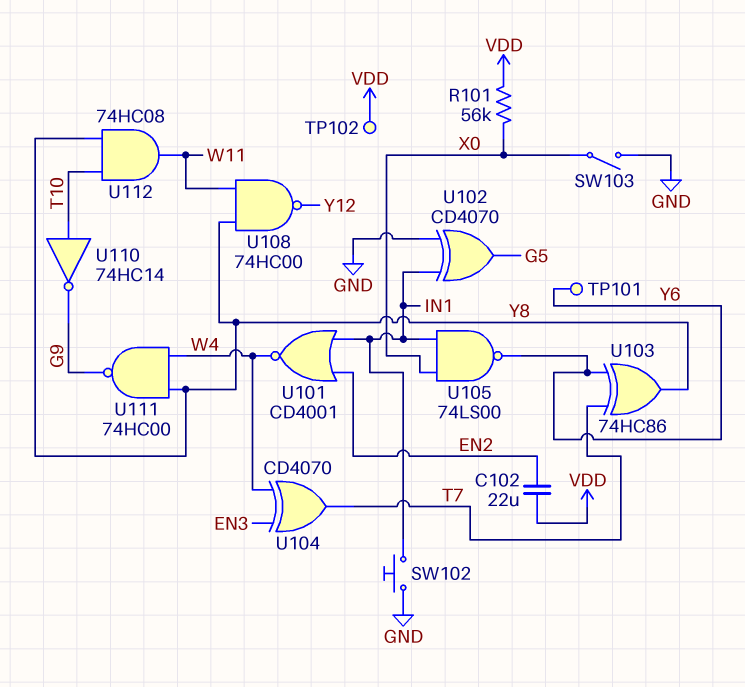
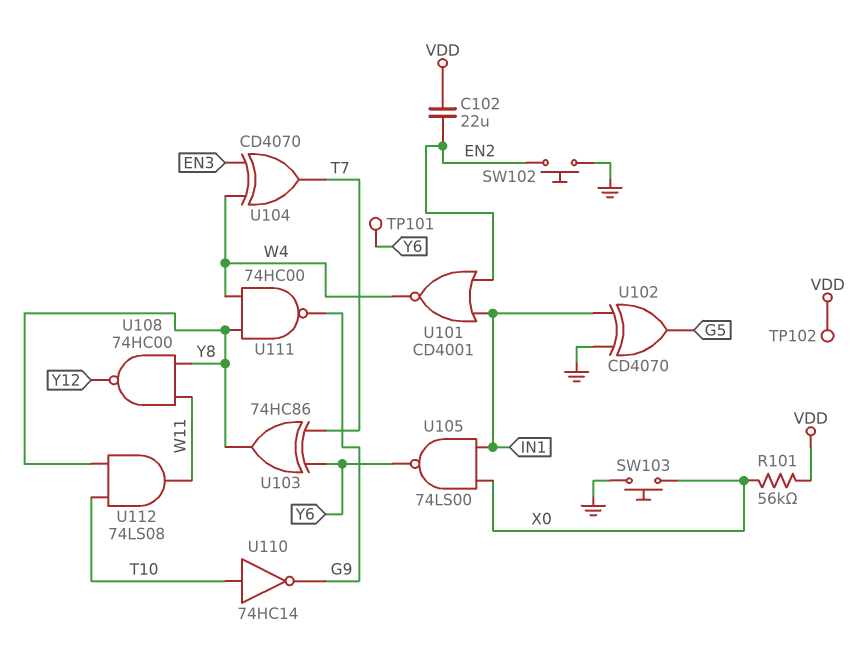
SW102: button (GND, IN1) -> button (EN2, GND)
SW103: switch (GND, X0) -> button (GND, X0)
U112: AND 74HC08 (in T10, in Y8, out W11) -> AND 74LS08 (in T10, in Y8, out W11)

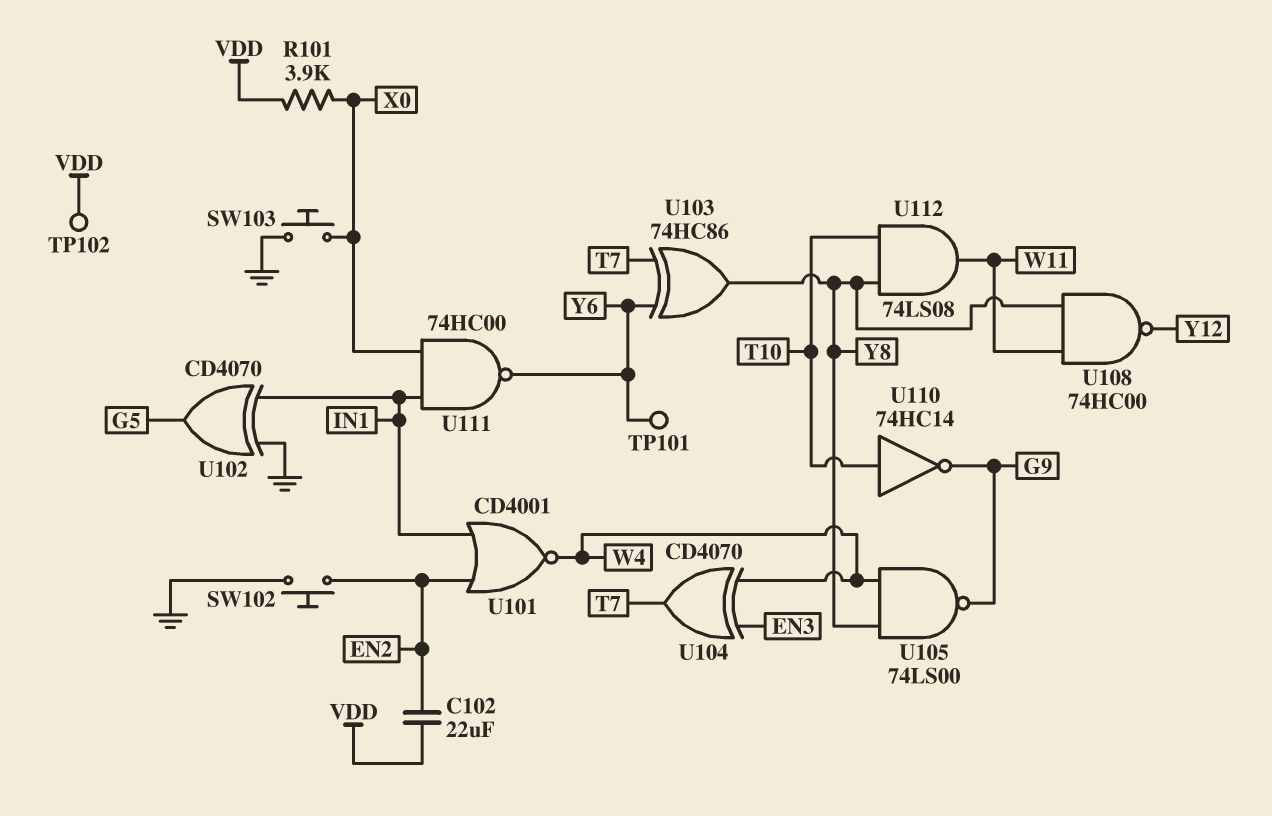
R101: 56k (VDD, X0) -> 3.9k (VDD, X0)
U105: NAND 74LS00 (in IN1, in X0, out Y6) -> NAND 74LS00 (in W4, in Y8, out G9)
U111: NAND 74HC00 (in W4, in Y8, out G9) -> NAND 74HC00 (in IN1, in X0, out Y6)

